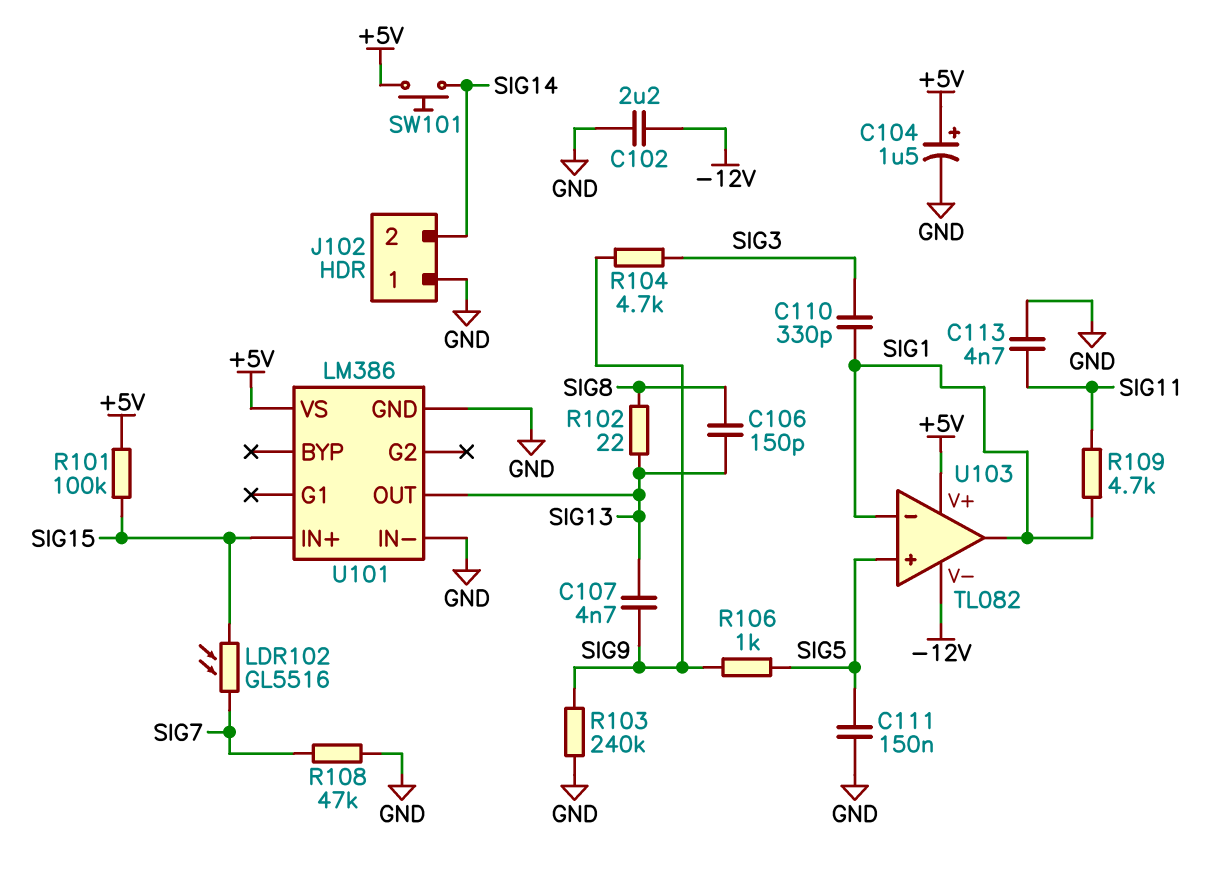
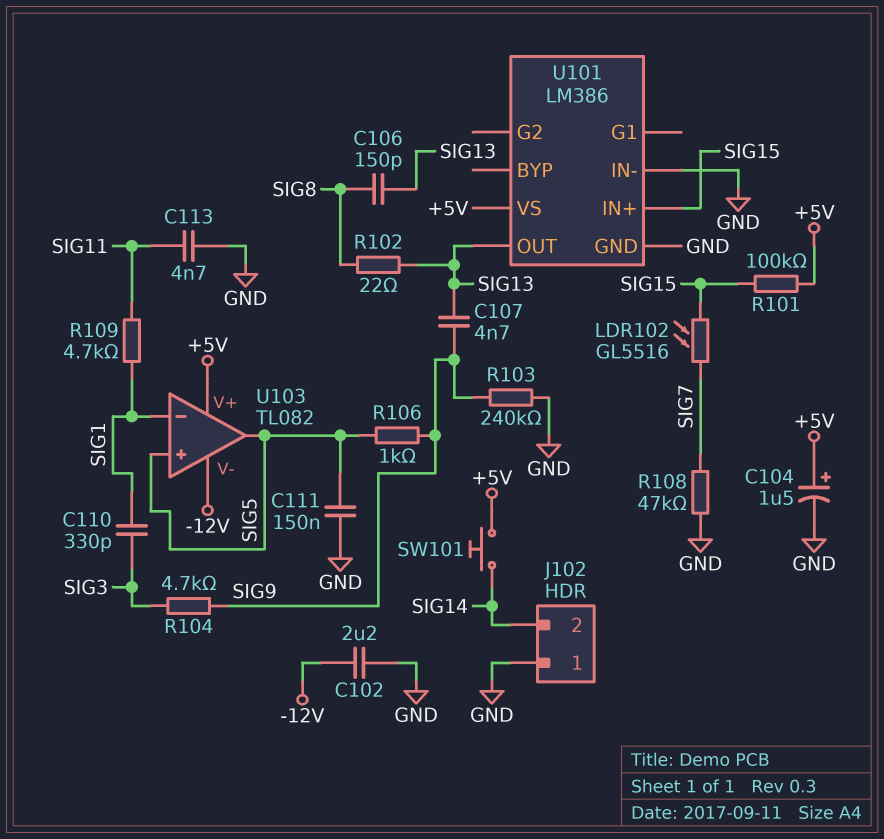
U103 pin out: SIG1 -> SIG5

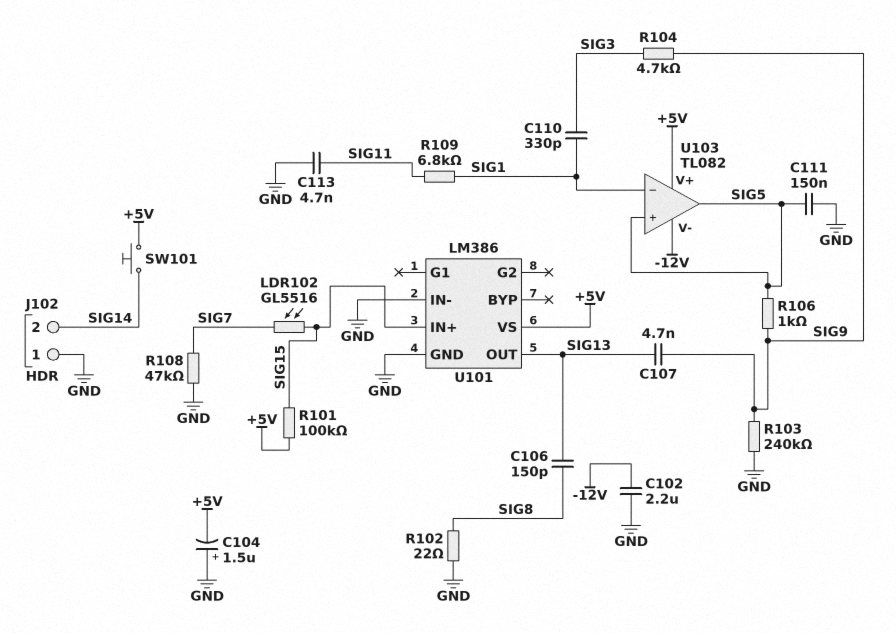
C104: 1.5uF (plus +5V, minus GND) -> 1.5uF (plus GND, minus +5V)
R102: 22 (SIG8, SIG13) -> 22 (GND, SIG8)
R109: 4.7k (SIG1, SIG11) -> 6.8k (SIG1, SIG11)

